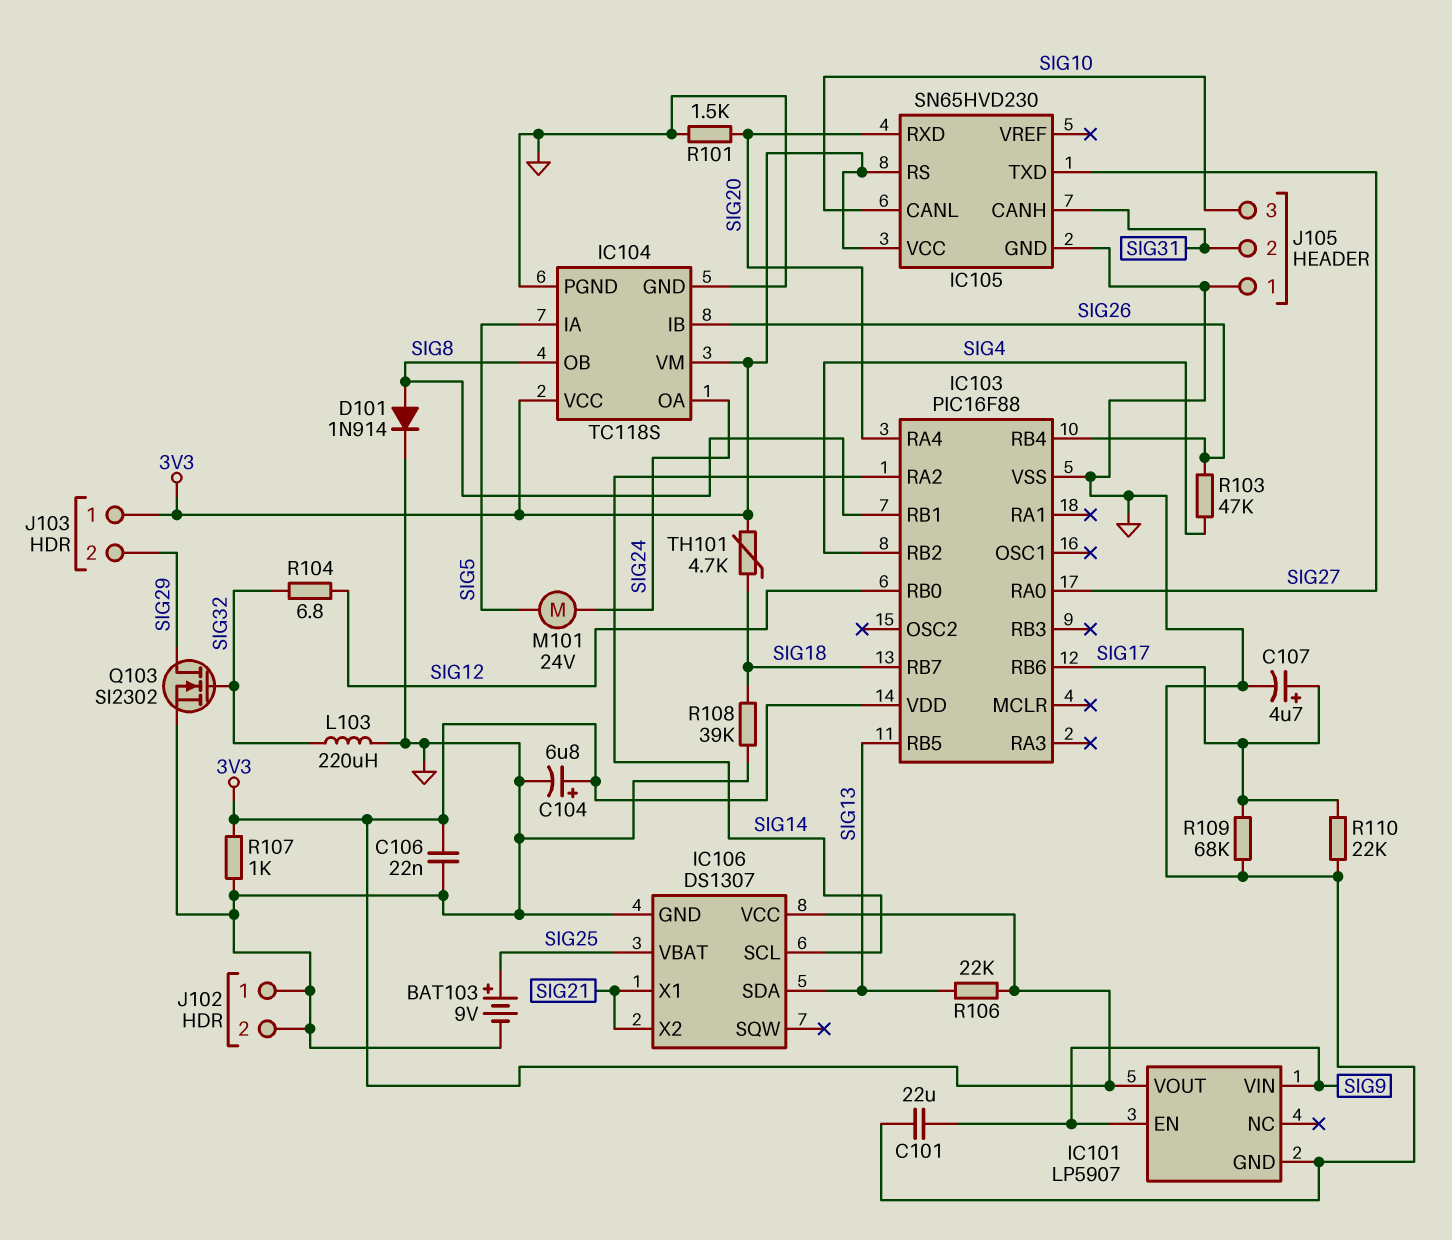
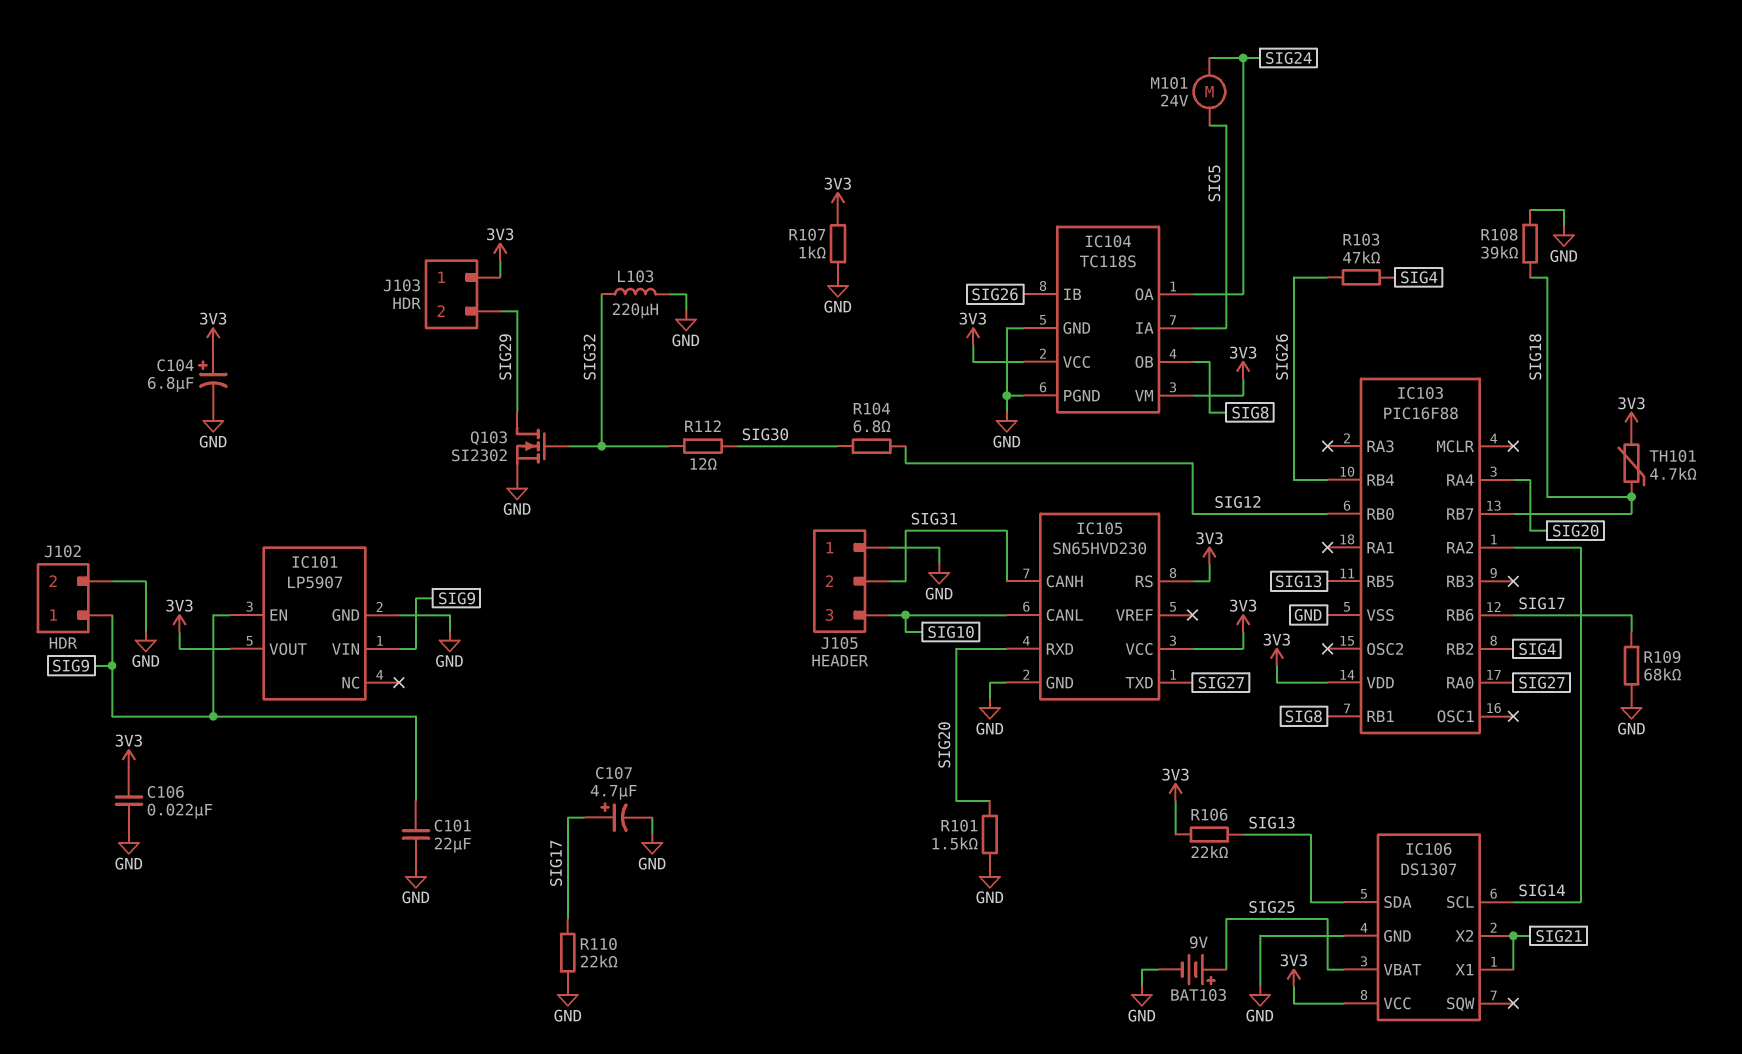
D101: diode 1N914 (A SIG8, K GND) -> none
J102 pin 1: GND -> SIG9
R104: 6.8 (SIG12, SIG32) -> 6.8 (SIG12, SIG30)
R112: none -> 12 (SIG30, SIG32)

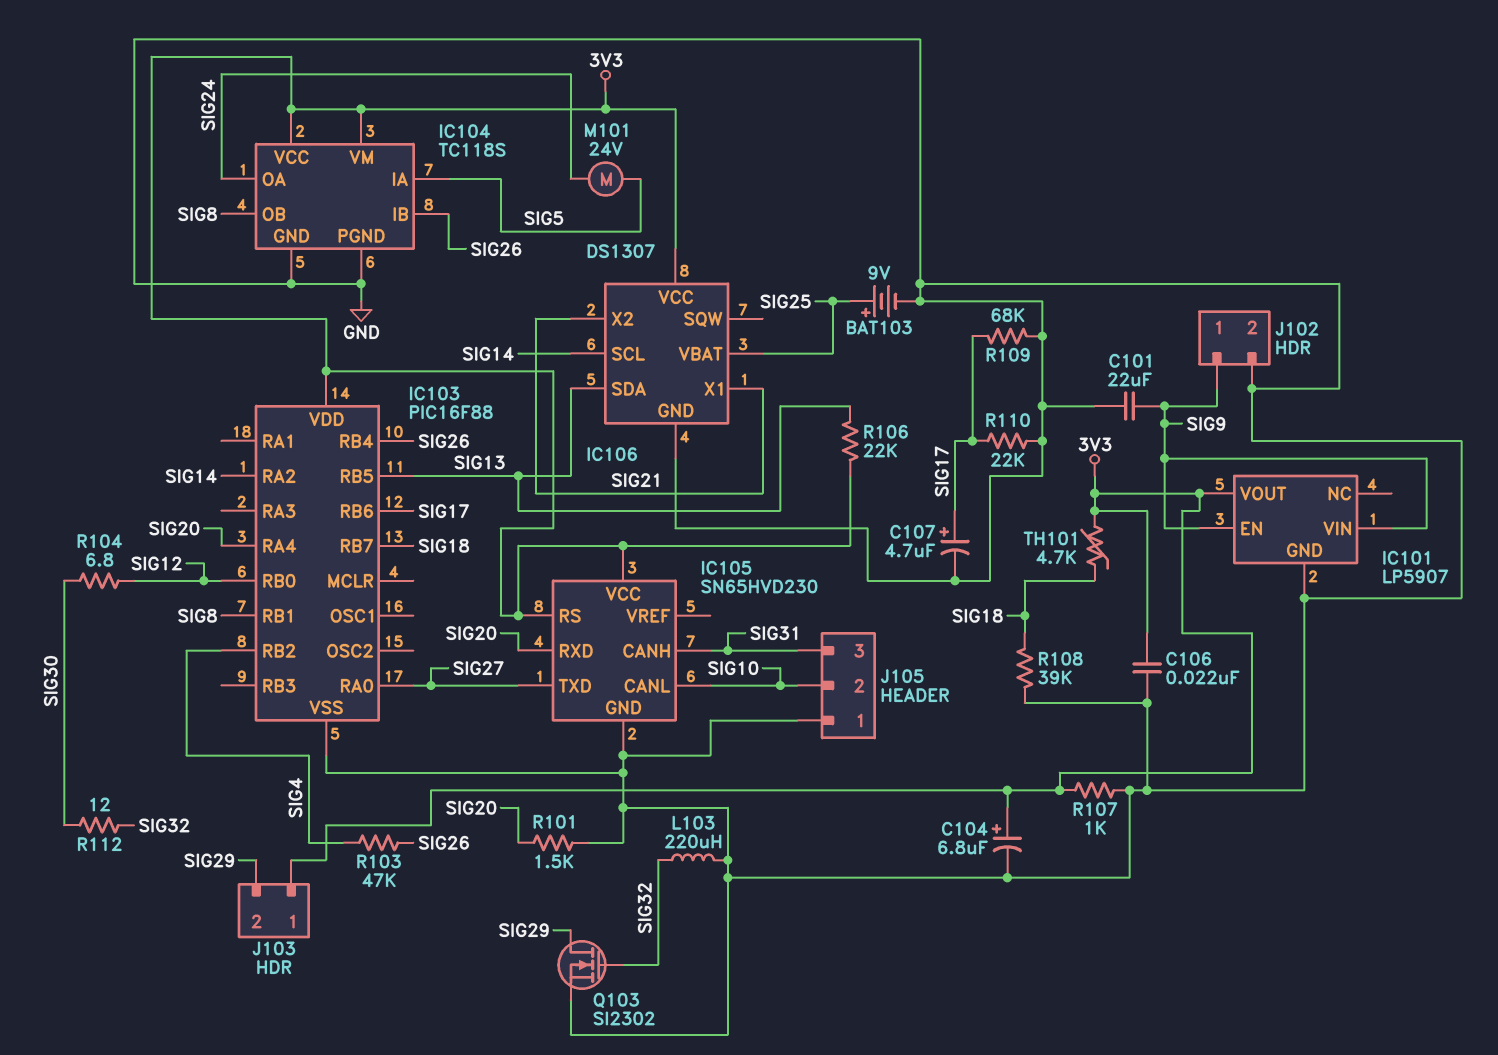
J105 pin 2: SIG31 -> SIG10
J105 pin 3: SIG10 -> SIG31

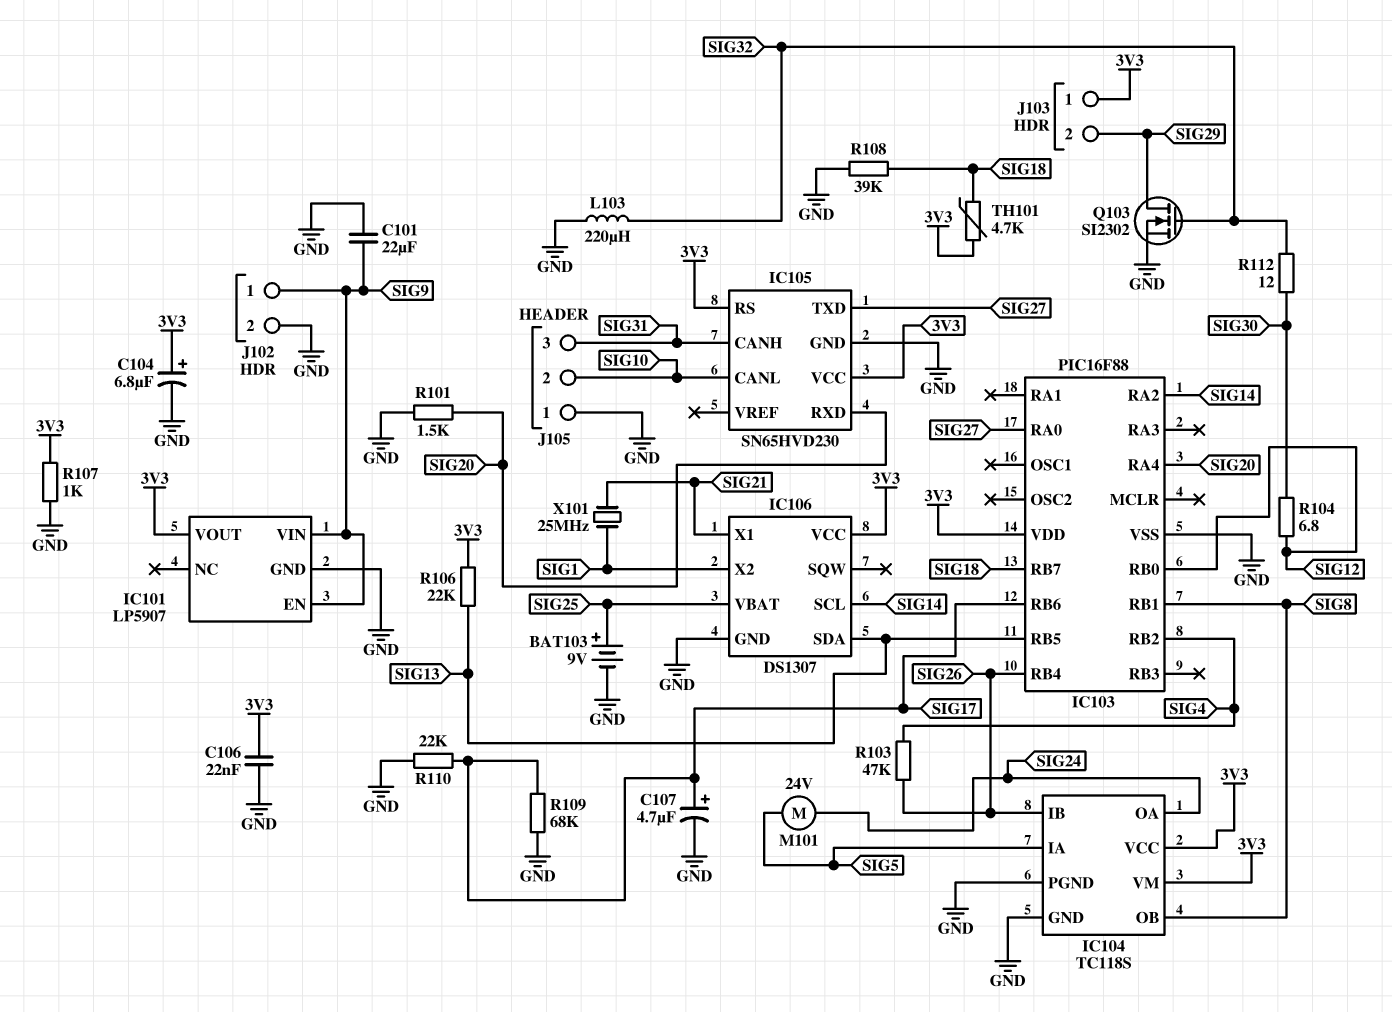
IC106 pin X2: SIG21 -> SIG1
X101: none -> 25MHz (SIG1, SIG21)

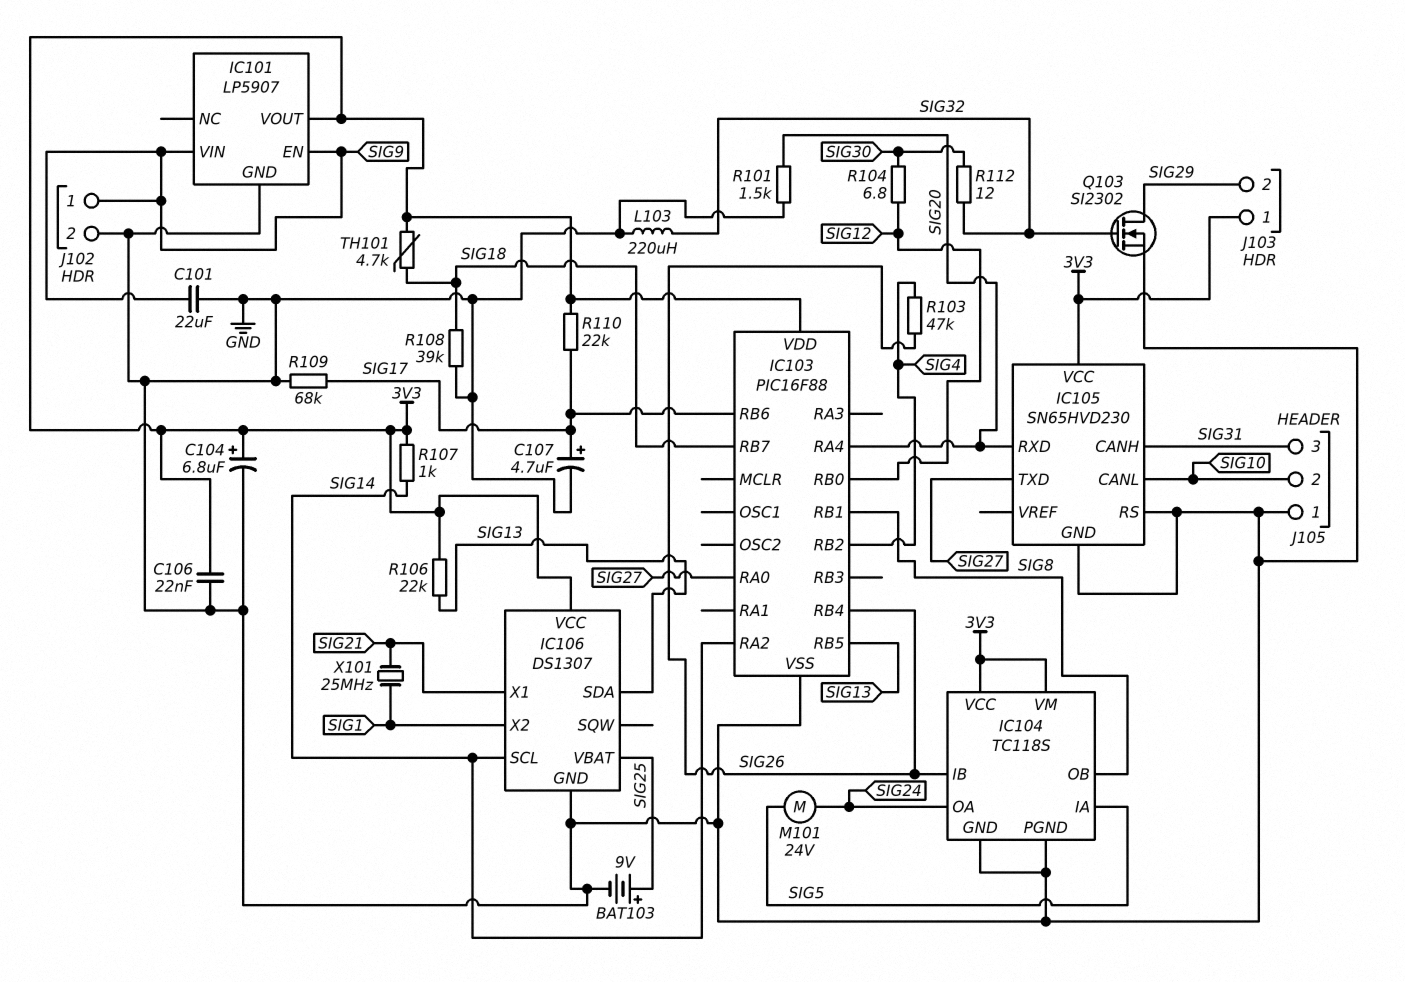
IC105 pin RS: 3V3 -> GND
R107: 1k (3V3, GND) -> 1k (3V3, SIG14)
R110: 22k (GND, SIG17) -> 22k (3V3, SIG17)

